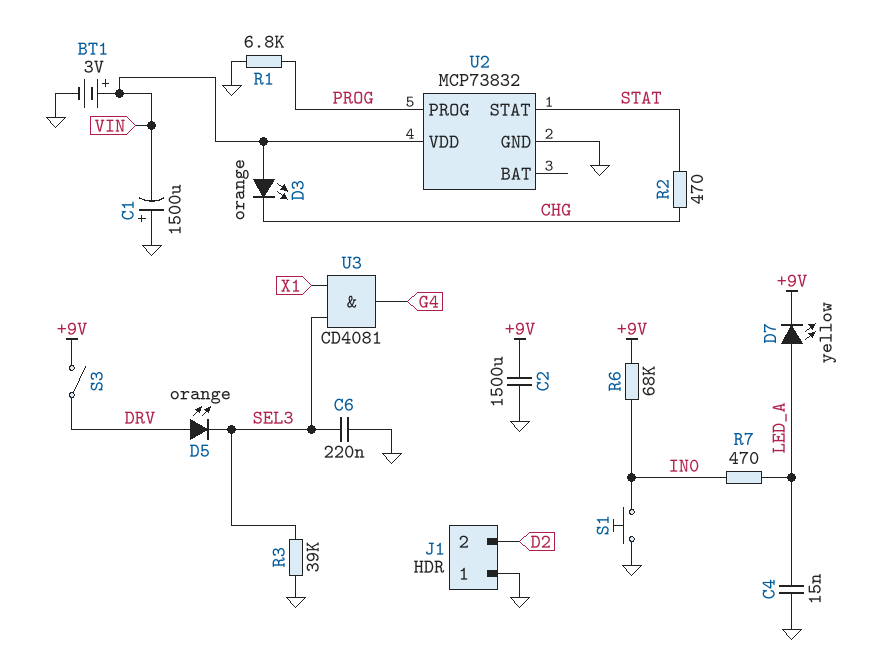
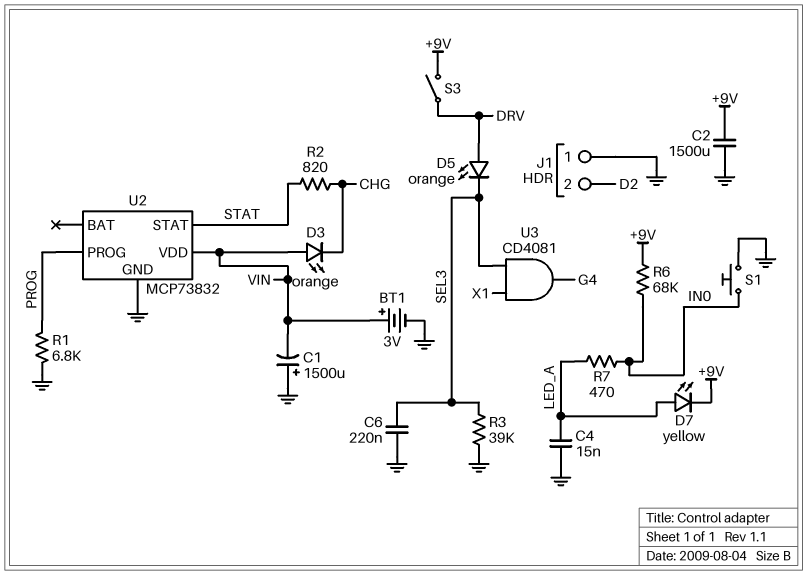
R2: 470 (CHG, STAT) -> 820 (CHG, STAT)

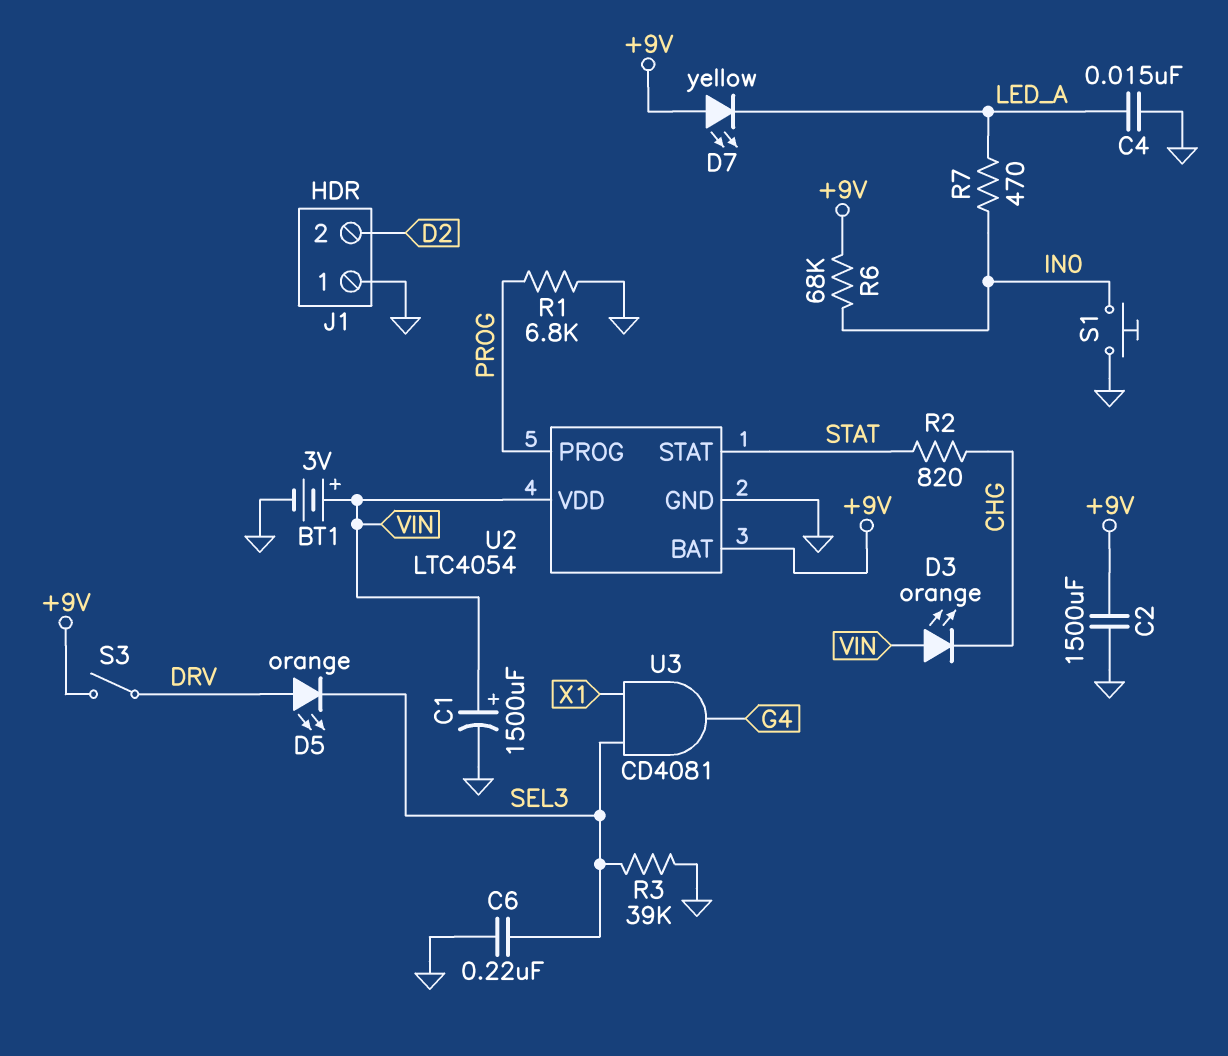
C1: 1500uF (plus GND, minus VIN) -> 1500uF (plus VIN, minus GND)
D7: LED yellow (A LED_A, K +9V) -> LED yellow (A +9V, K LED_A)
U2: MCP73832 -> LTC4054
U2 pin BAT: none -> +9V

